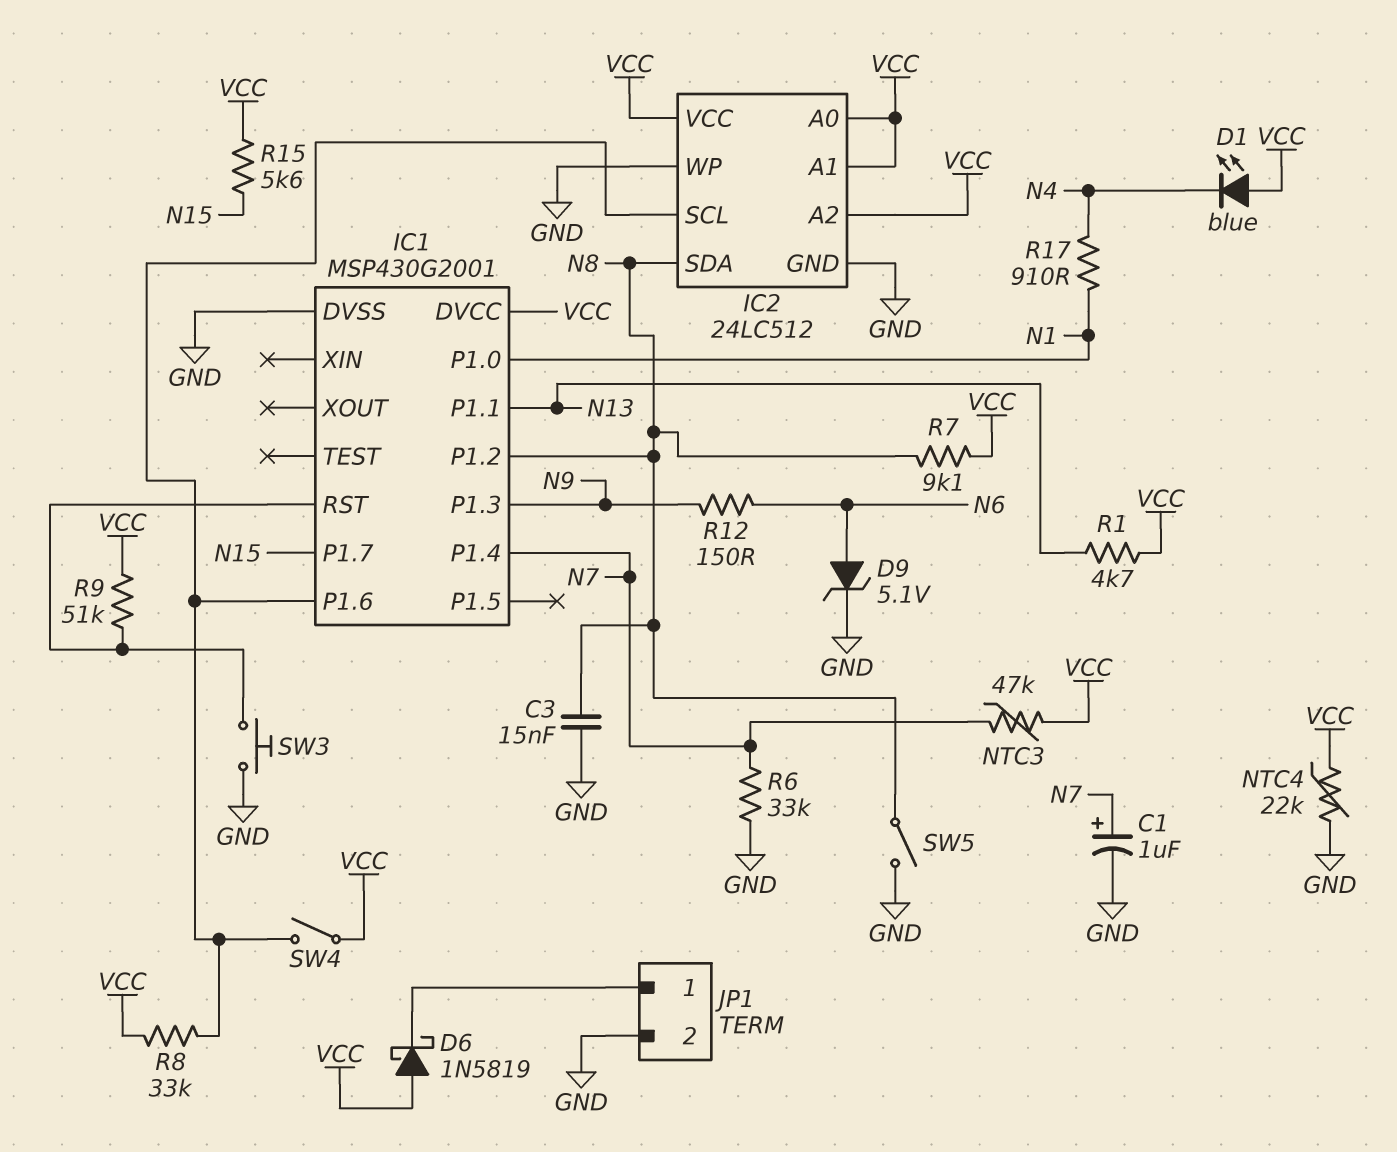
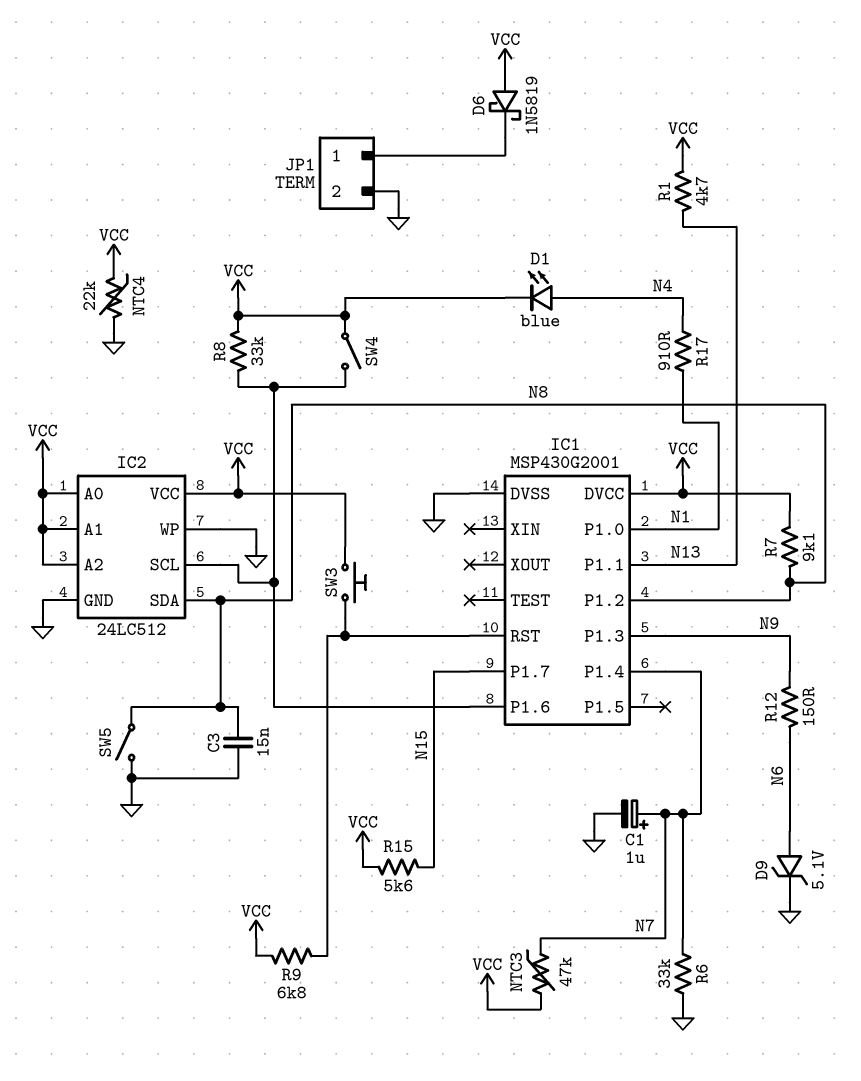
D1: LED blue (A VCC, K N4) -> LED blue (A N4, K VCC)
R9: 51k (IC1/RST, VCC) -> 6.8k (IC1/RST, VCC)
SW3: button (GND, IC1/RST) -> button (IC1/RST, VCC)

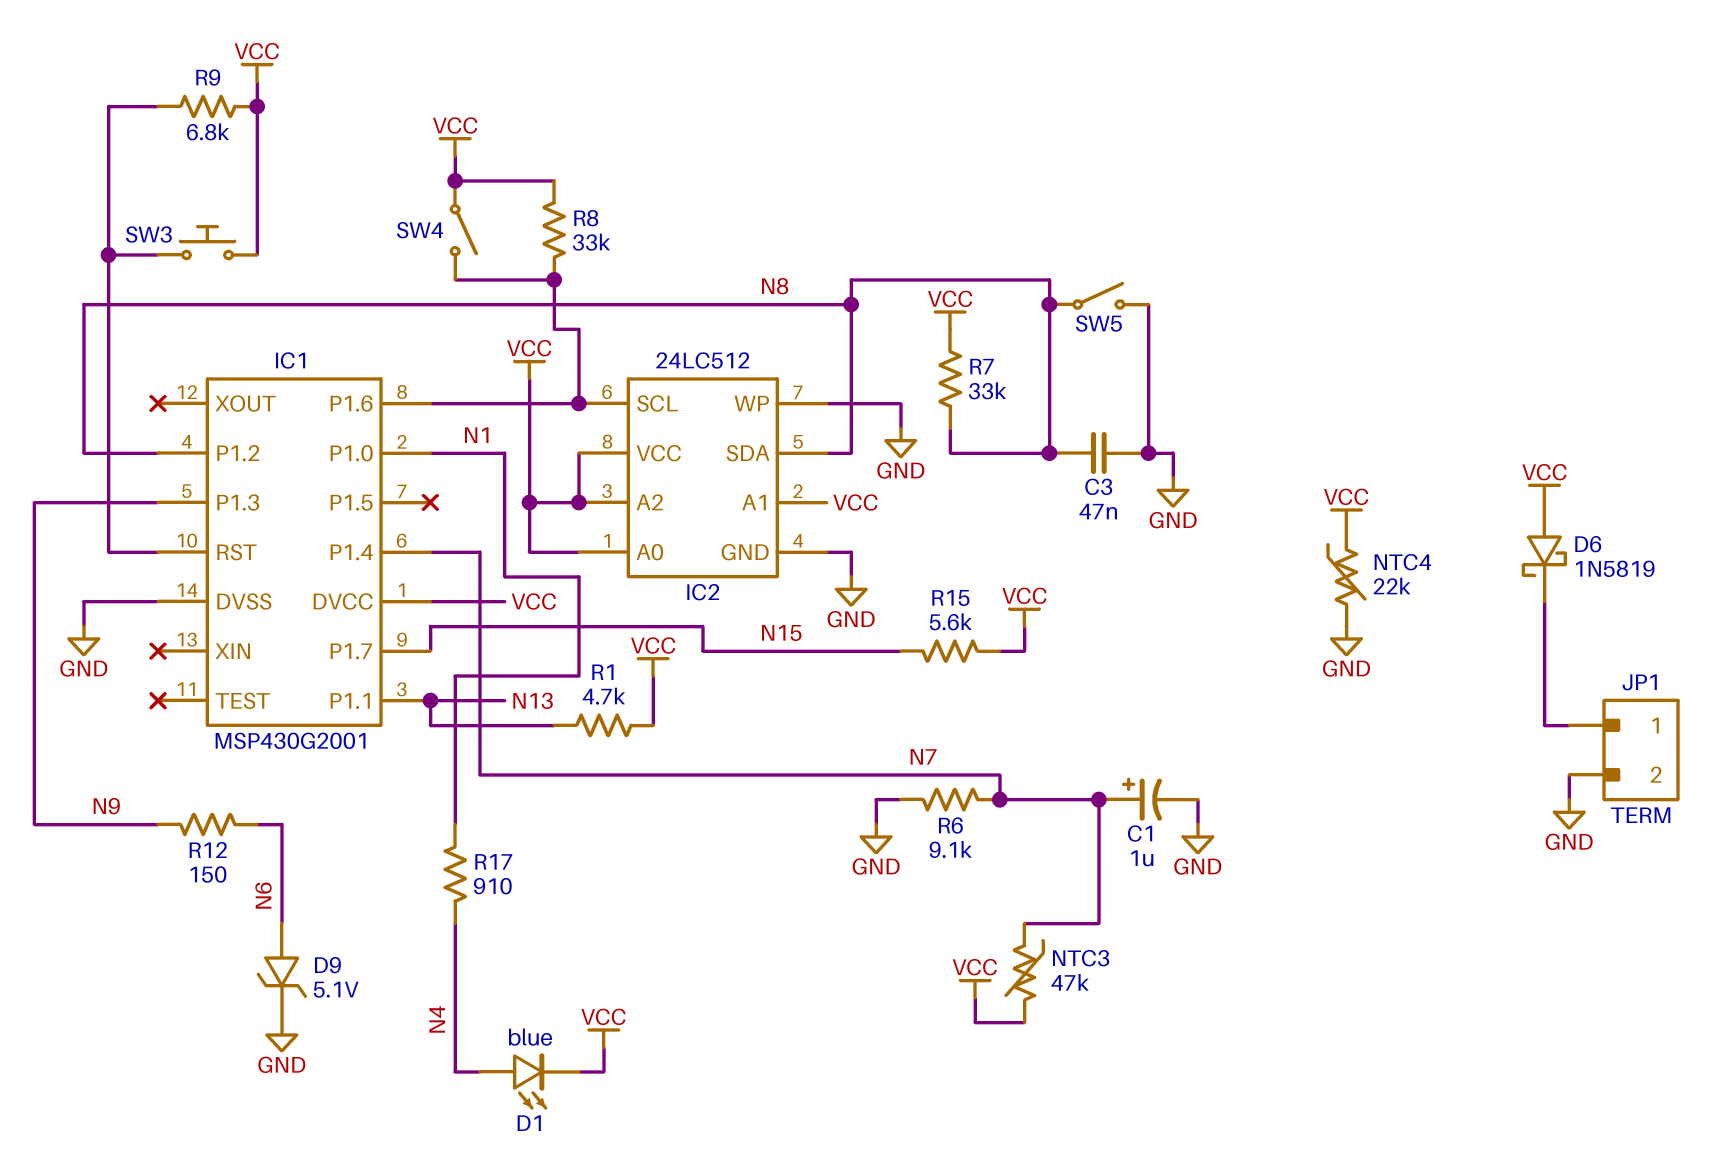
C3: 15nF (GND, N8) -> 47nF (GND, N8)
R6: 33k (GND, N7) -> 9.1k (GND, N7)
R7: 9.1k (N8, VCC) -> 33k (N8, VCC)

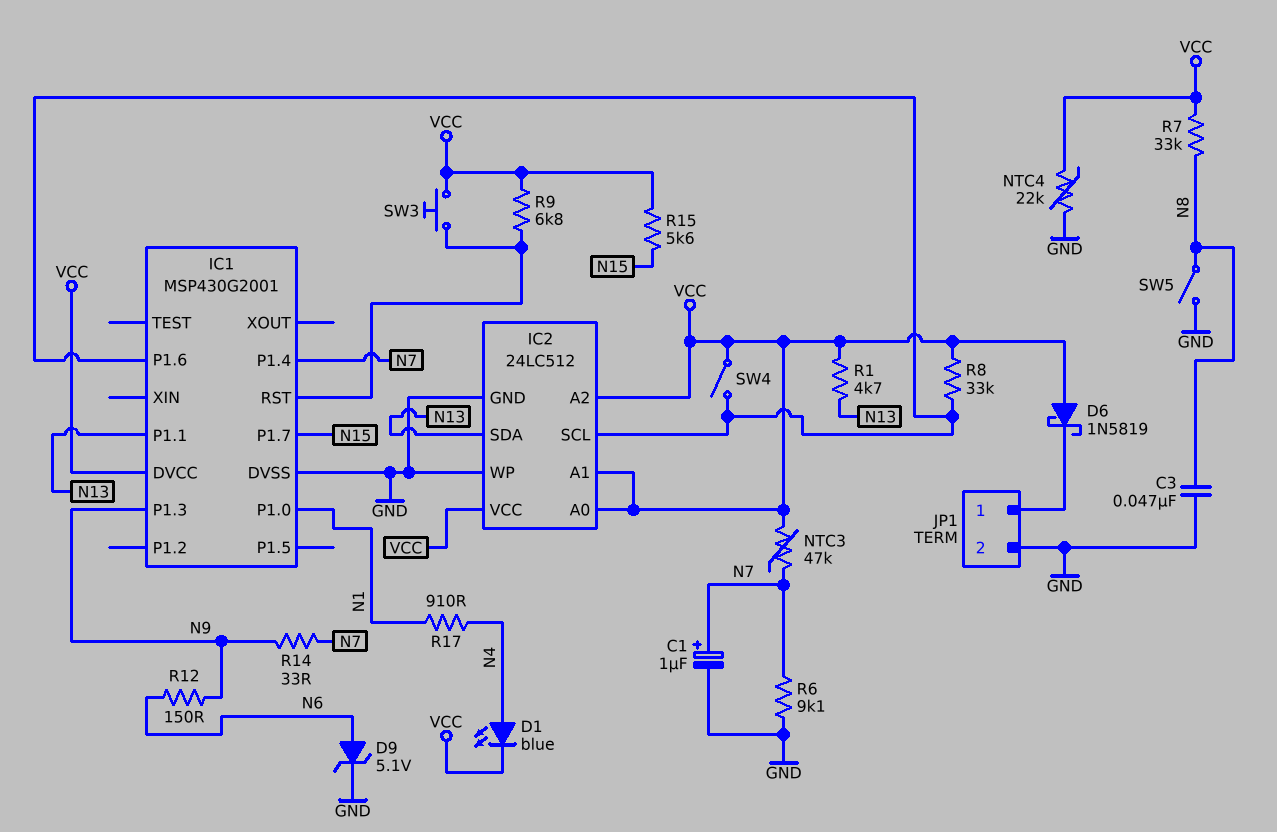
IC1 pin P1.2: N8 -> none
IC2 pin SDA: N8 -> N13
R14: none -> 33 (N7, N9)

